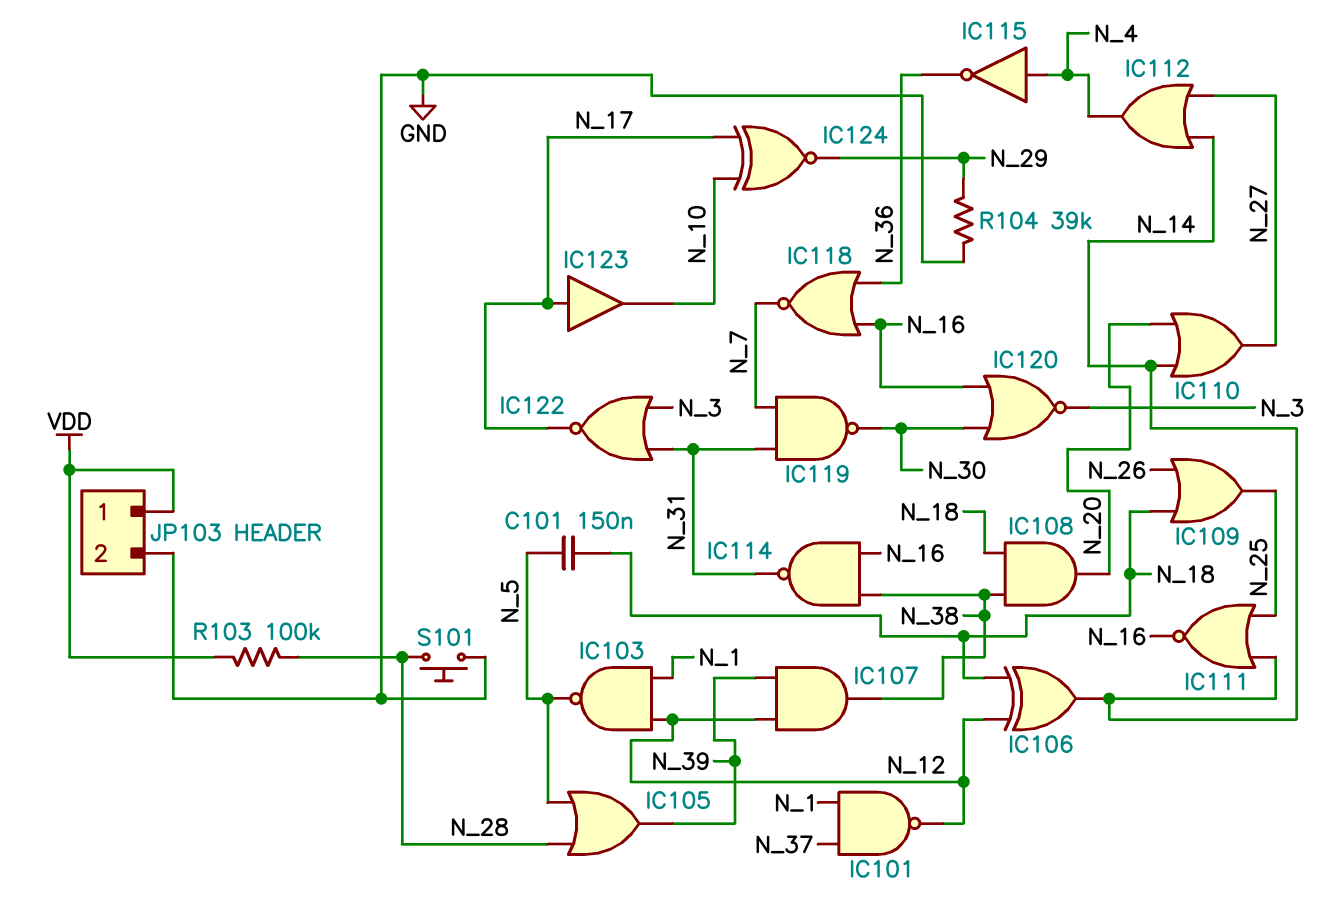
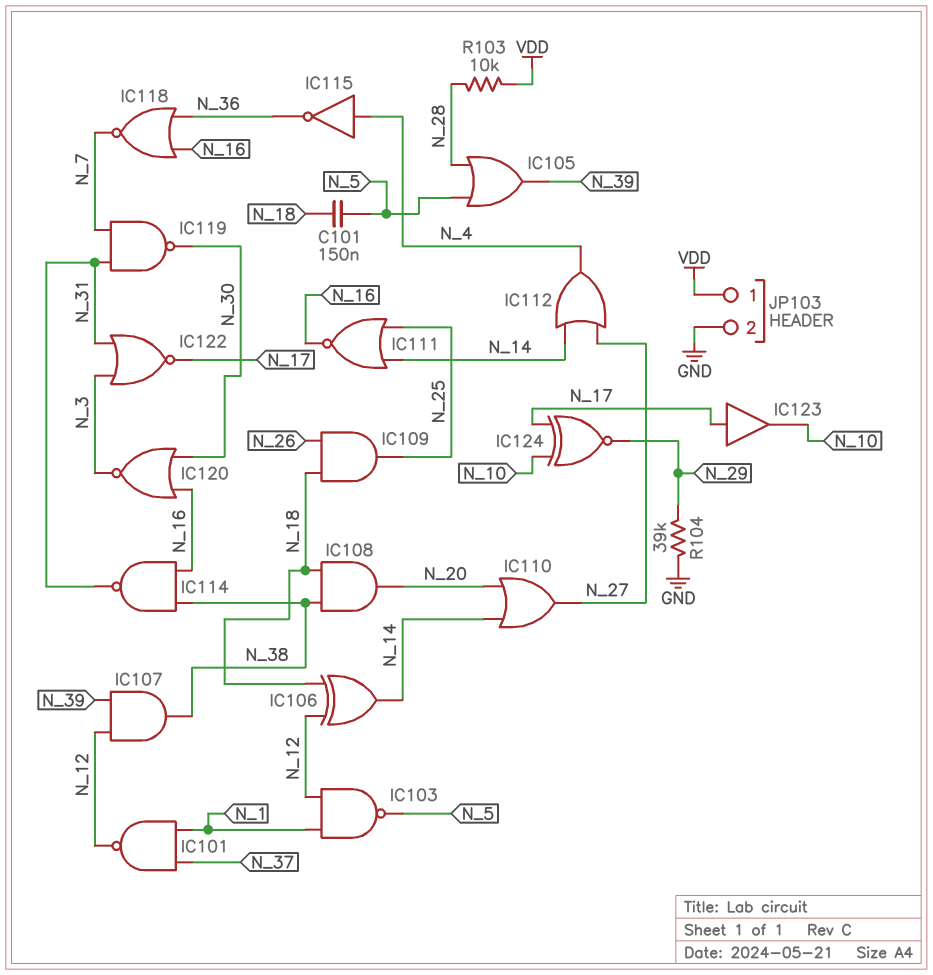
IC109: OR (in N_18, in N_26, out N_25) -> AND (in N_18, in N_26, out N_25)
R103: 100k (N_28, VDD) -> 10k (N_28, VDD)
S101: button (GND, N_28) -> none

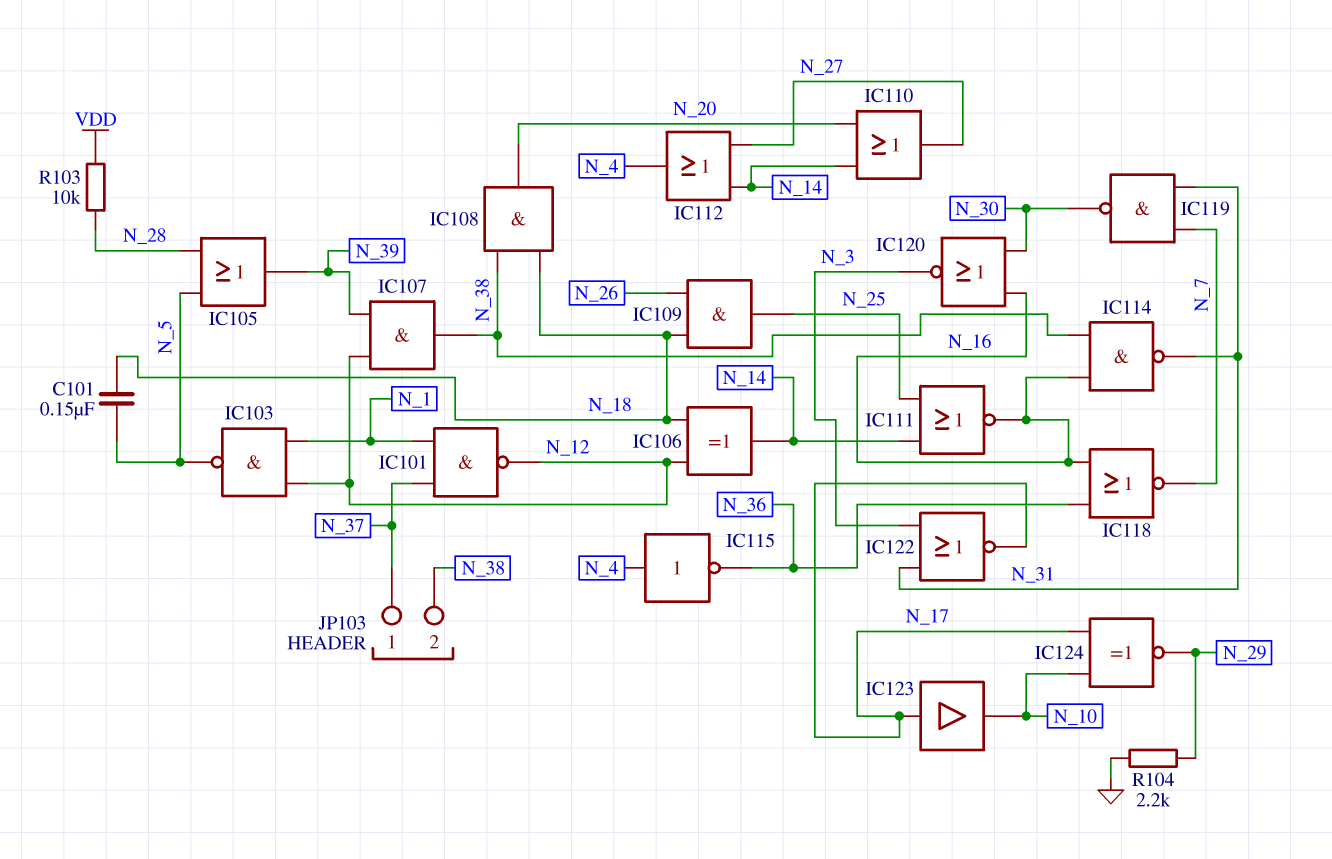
JP103 pin 1: VDD -> N_37
JP103 pin 2: GND -> N_38
R104: 39k (GND, N_29) -> 2.2k (GND, N_29)

